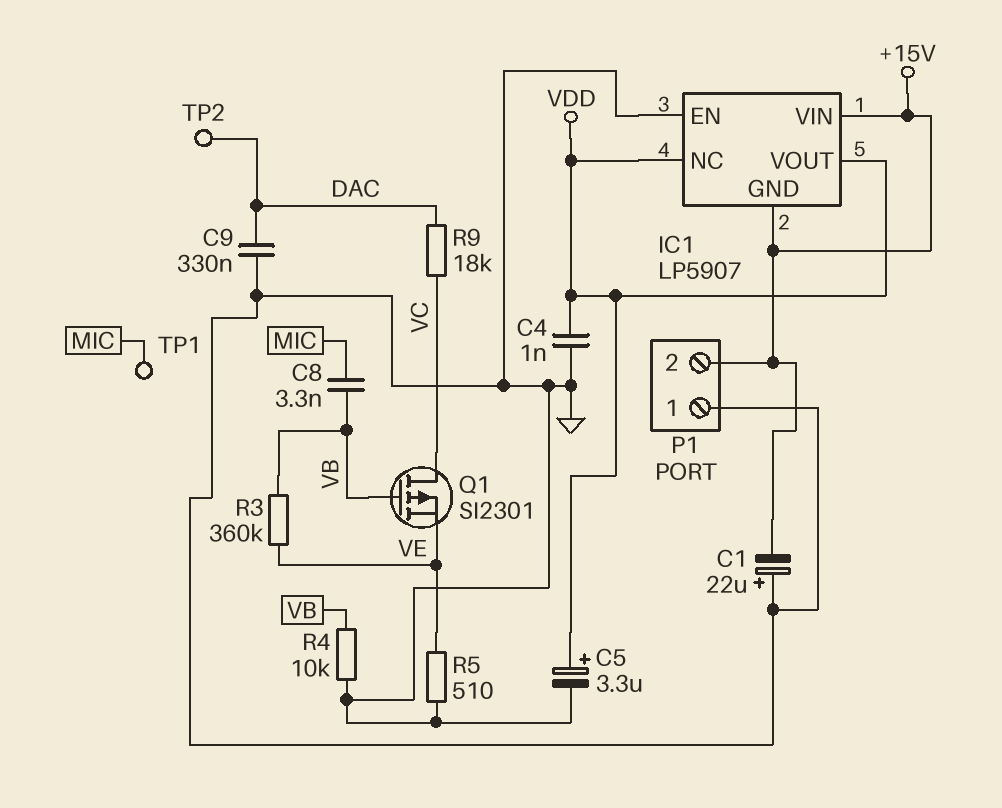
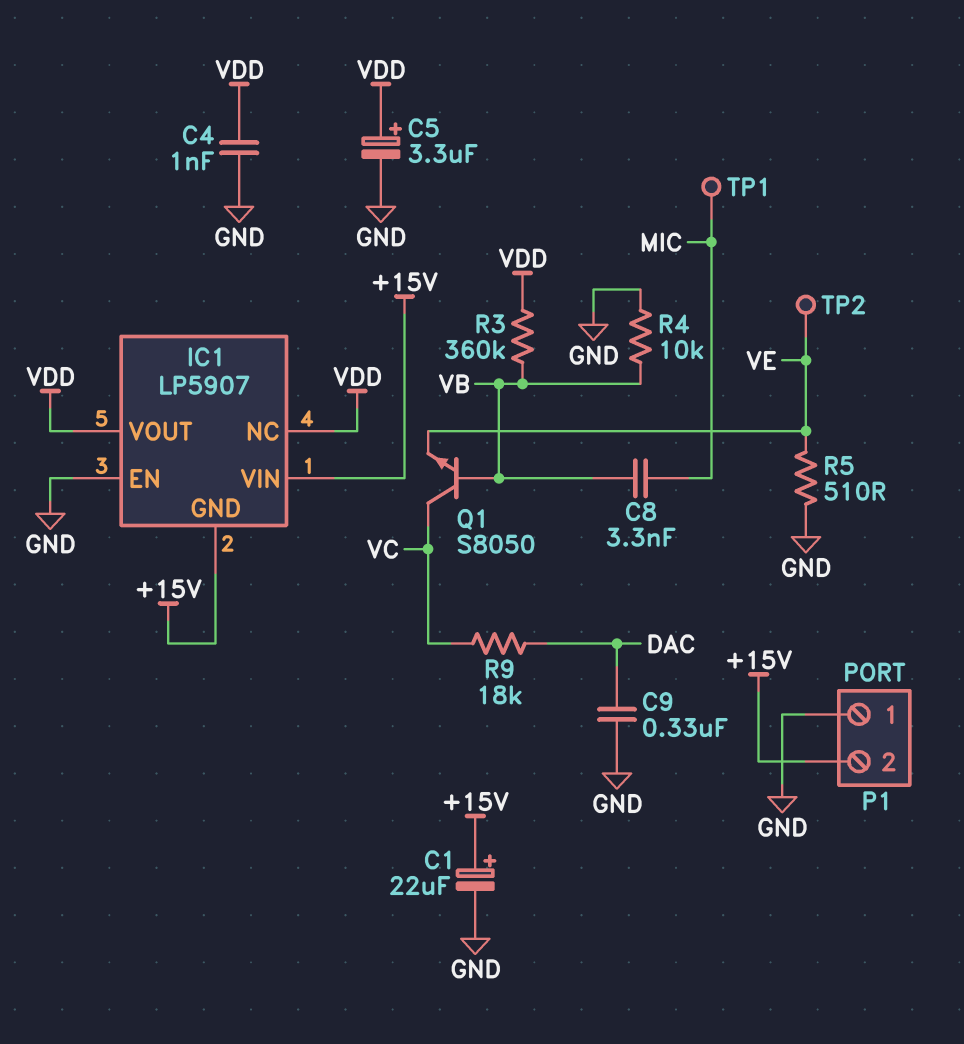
C1: 22uF (plus GND, minus +15V) -> 22uF (plus +15V, minus GND)
Q1: PMOS SI2301 (G VB, D VC, S VE) -> NPN S8050 (B VB, C VC, E VE)
R3: 360k (VB, VE) -> 360k (VB, VDD)
TP2: test point (DAC) -> test point (VE)

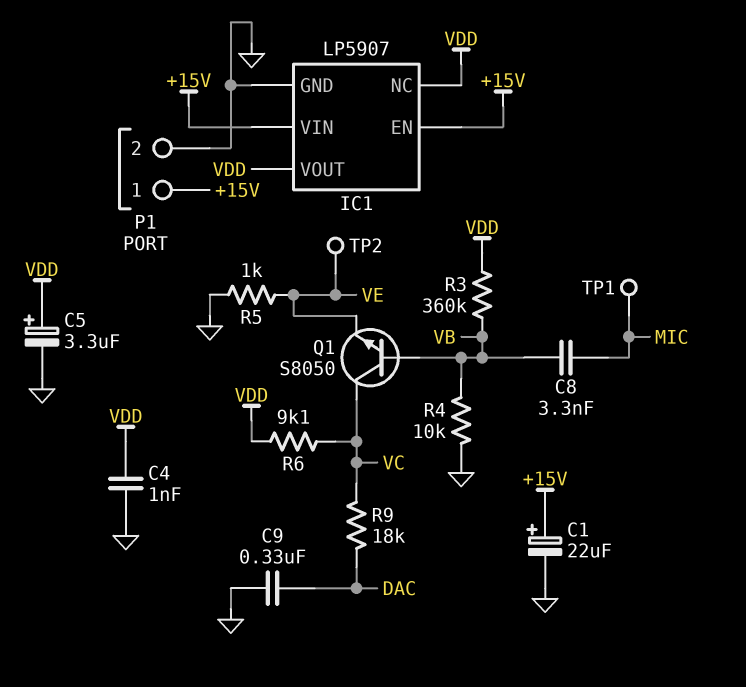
IC1 pin EN: GND -> +15V
IC1 pin GND: +15V -> GND
P1 pin 1: GND -> +15V
P1 pin 2: +15V -> GND
R5: 510 (GND, VE) -> 1k (GND, VE)
R6: none -> 9.1k (VC, VDD)

